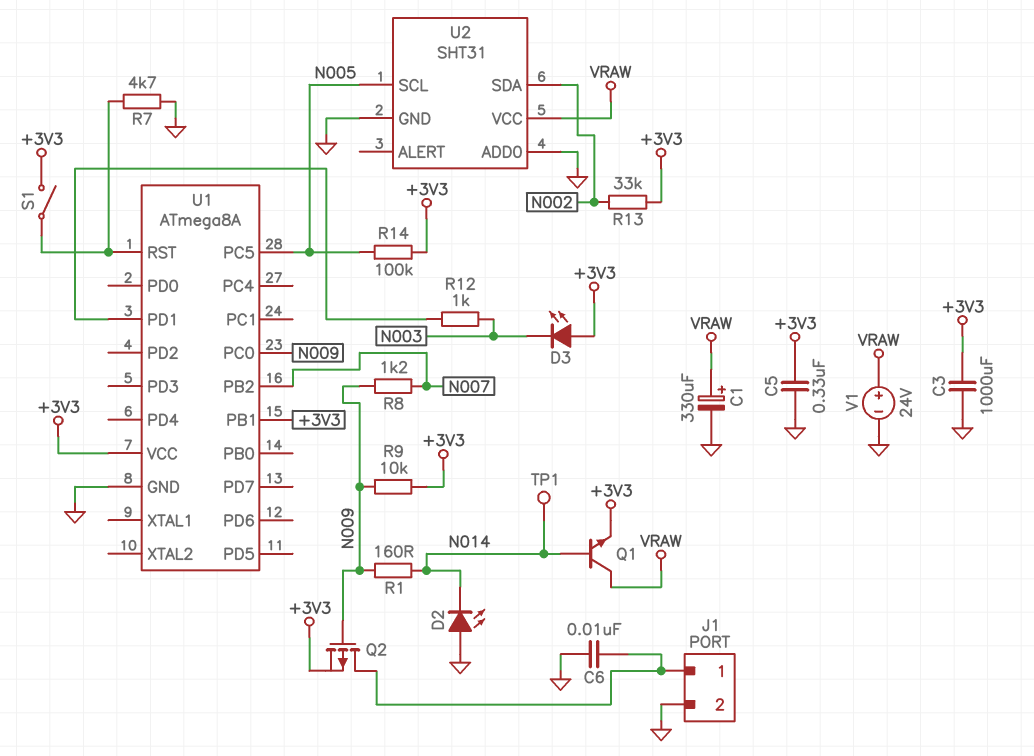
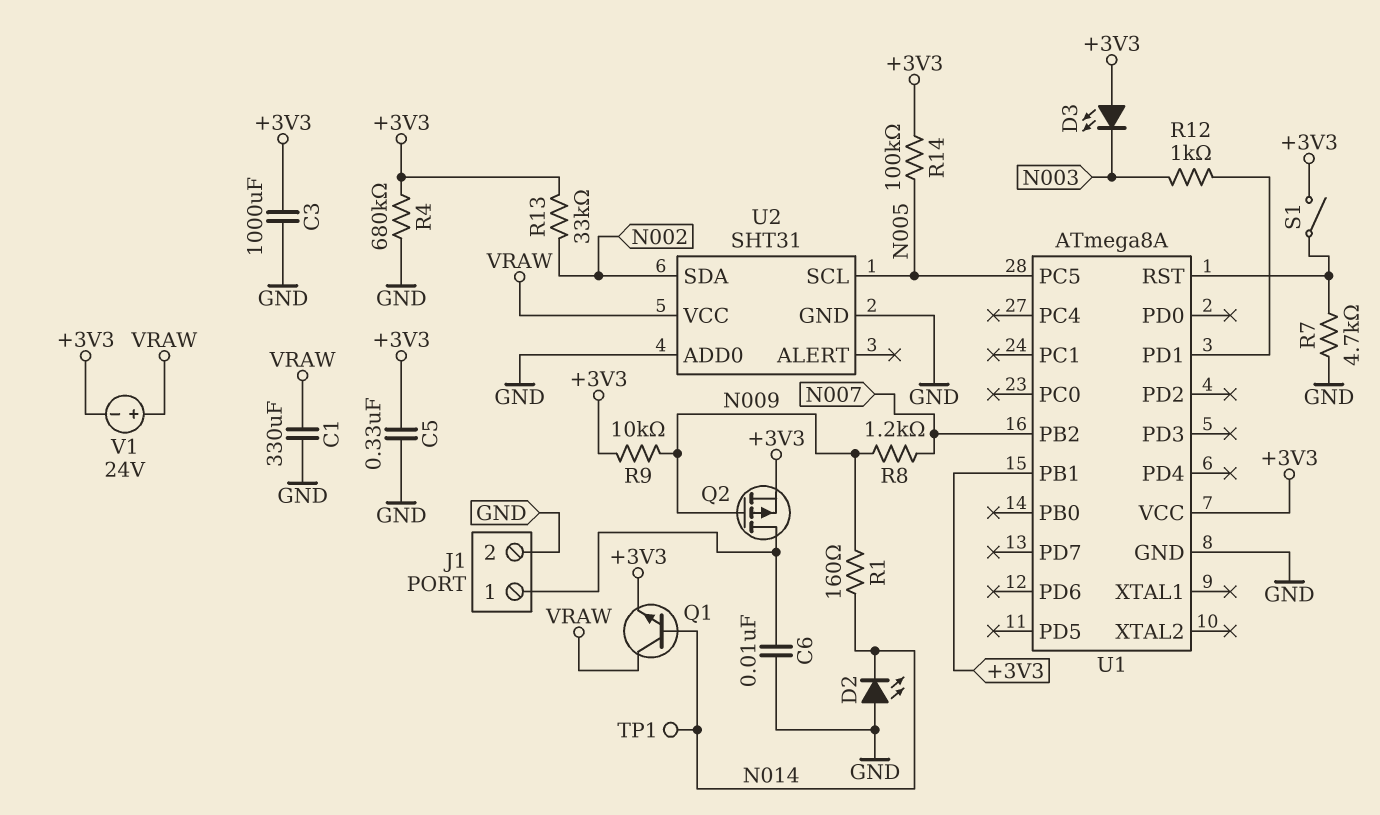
C1: 330uF (plus VRAW, minus GND) -> 330uF (GND, VRAW)
R4: none -> 680k (+3V3, GND)
U1 pin PC0: N009 -> none
V1: 24V (plus VRAW, minus GND) -> 24V (plus VRAW, minus +3V3)

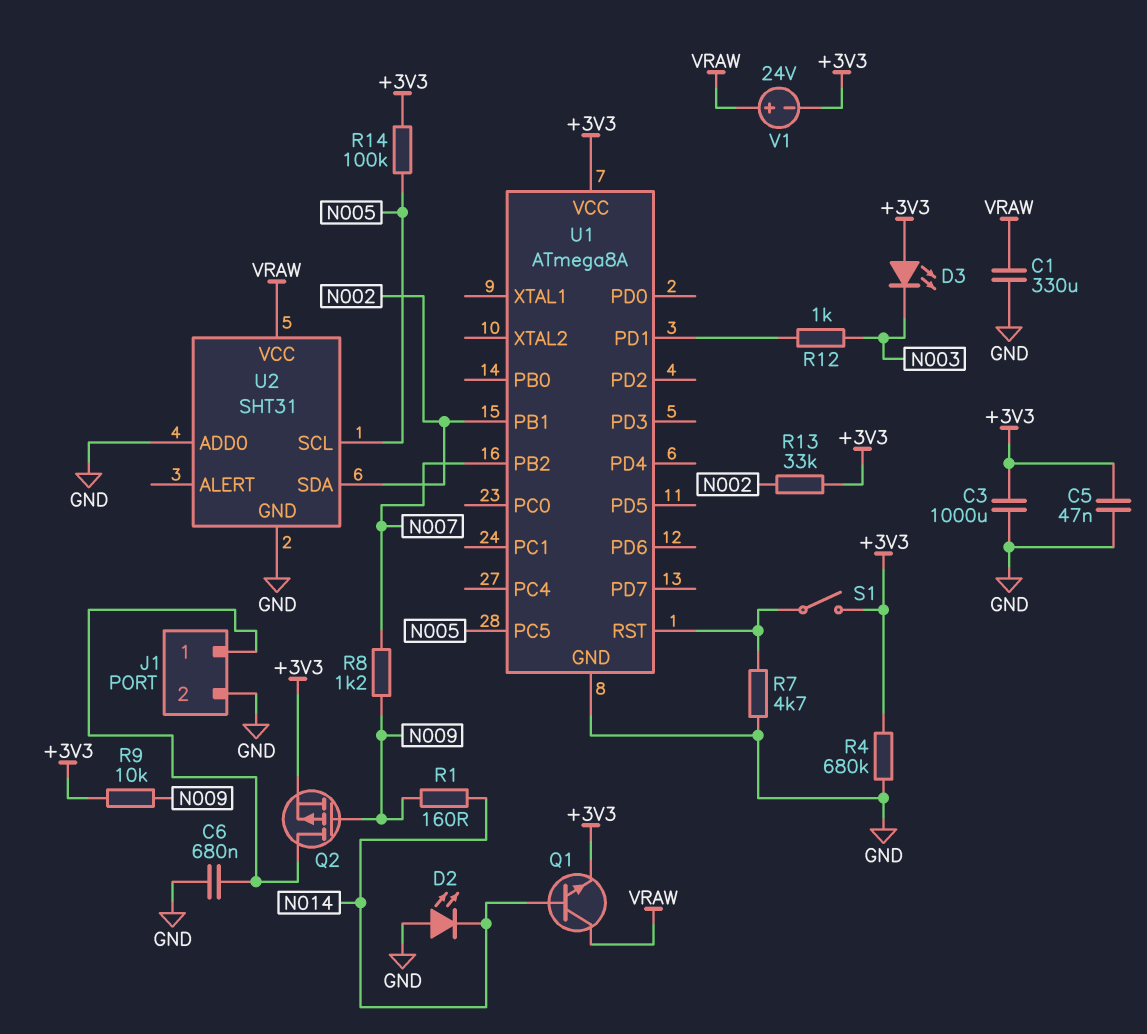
C5: 330nF (+3V3, GND) -> 47nF (+3V3, GND)
C6: 10nF (GND, J1/1) -> 680nF (GND, J1/1)
TP1: test point (N014) -> none
U1 pin PB1: +3V3 -> N002

